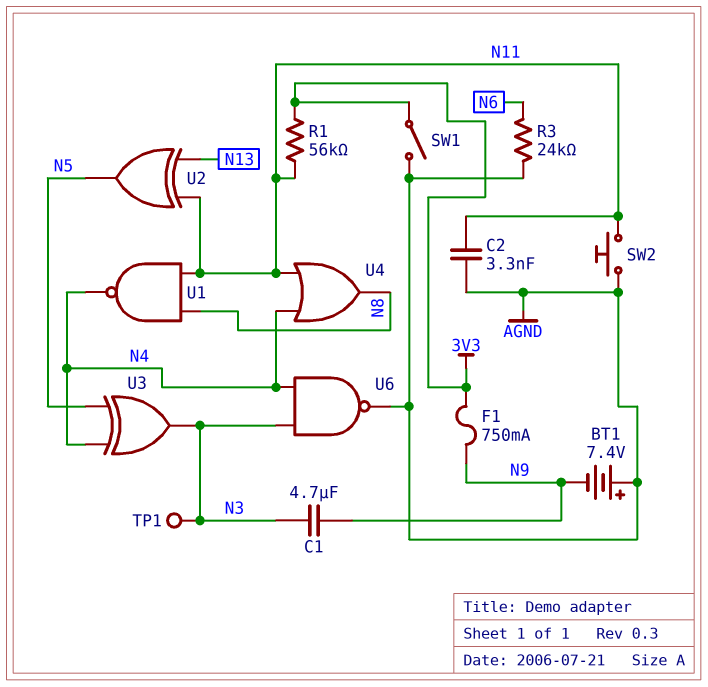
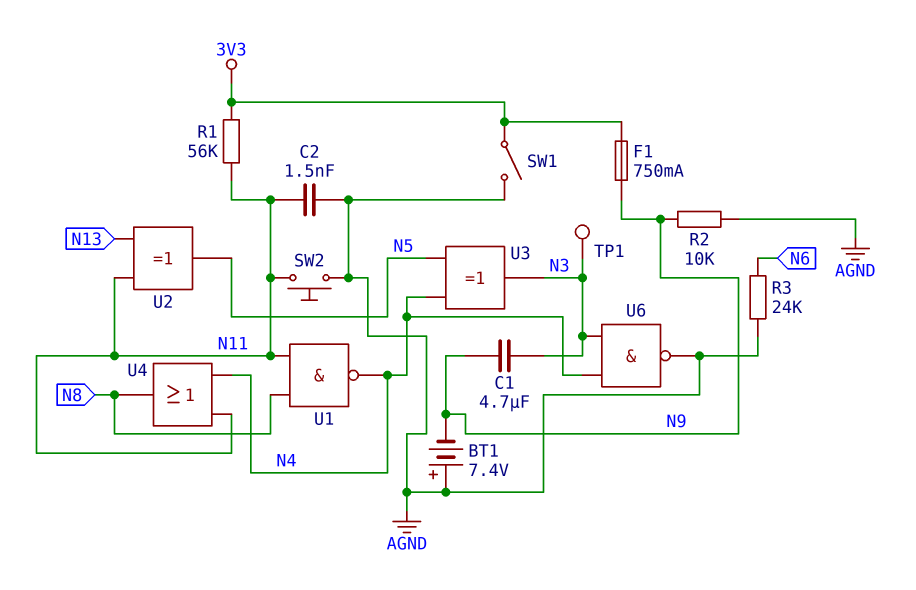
C2: 3.3nF (AGND, N11) -> 1.5nF (AGND, N11)
R2: none -> 10k (AGND, N9)

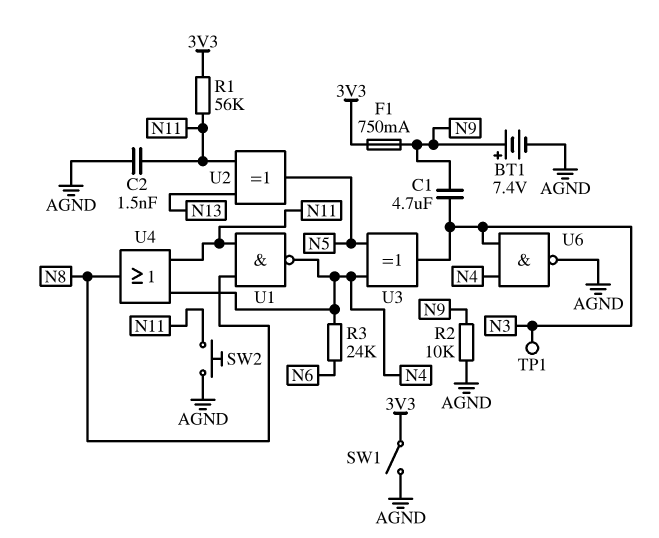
BT1: 7.4V (plus AGND, minus N9) -> 7.4V (plus N9, minus AGND)
R3: 24k (AGND, N6) -> 24k (N4, N6)

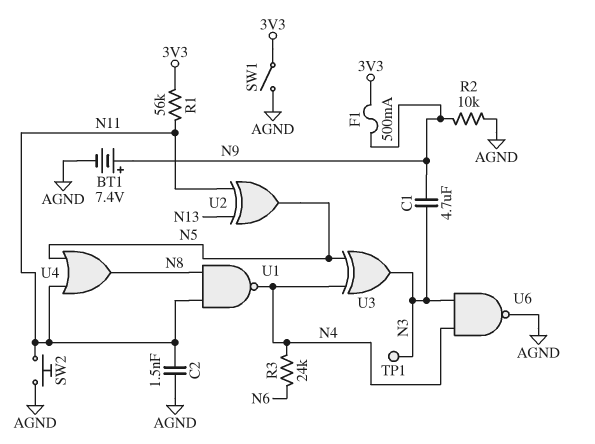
F1: 750mA (3V3, N9) -> 500mA (3V3, N9)
U4: OR (in N4, in N11, out N8) -> OR (in N5, in N11, out N8)

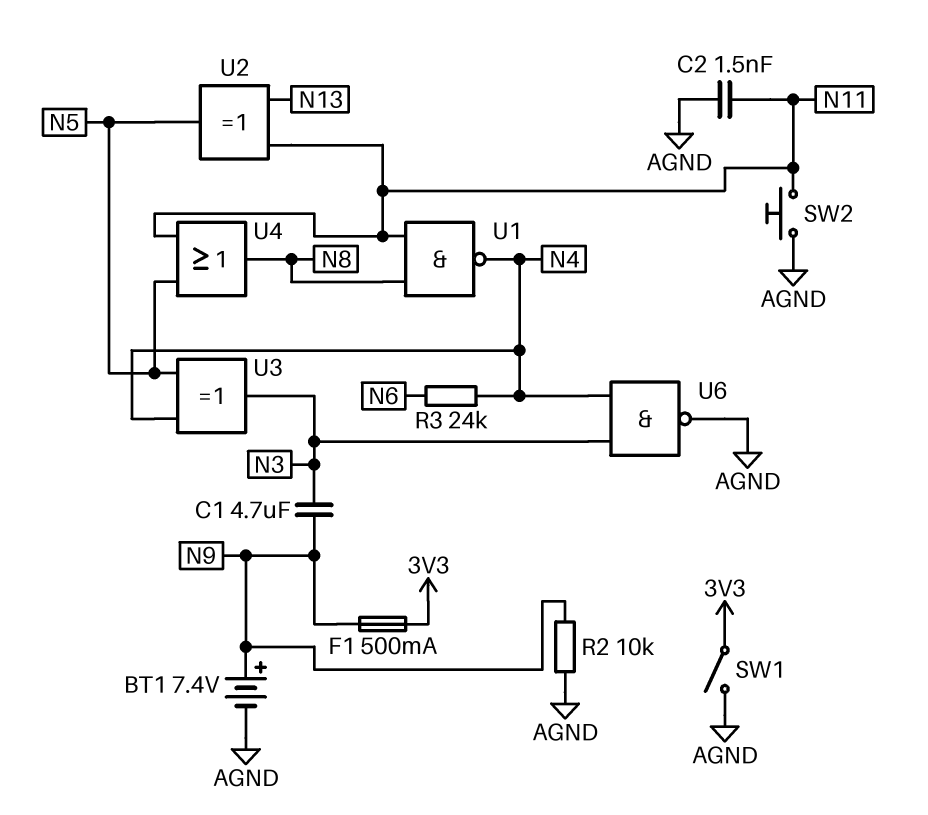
R1: 56k (3V3, N11) -> none
TP1: test point (N3) -> none

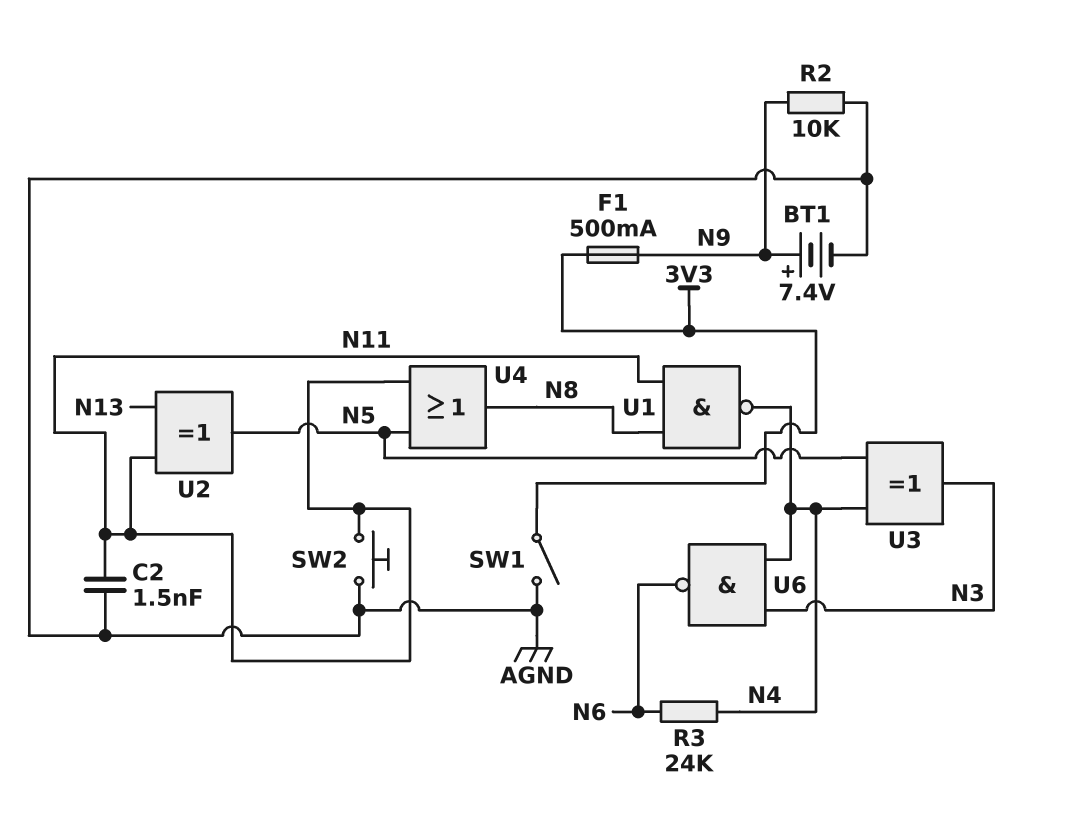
C1: 4.7uF (N3, N9) -> none
U6: NAND (in N3, in N4, out AGND) -> NAND (in N3, in N4, out N6)

